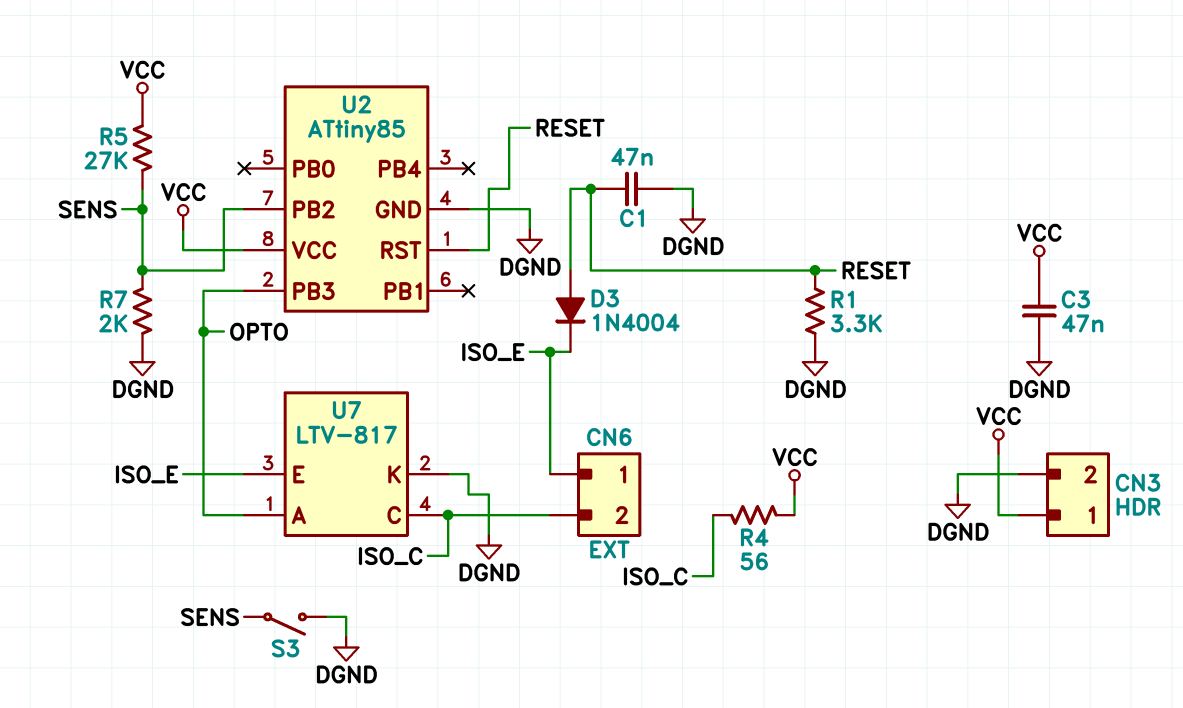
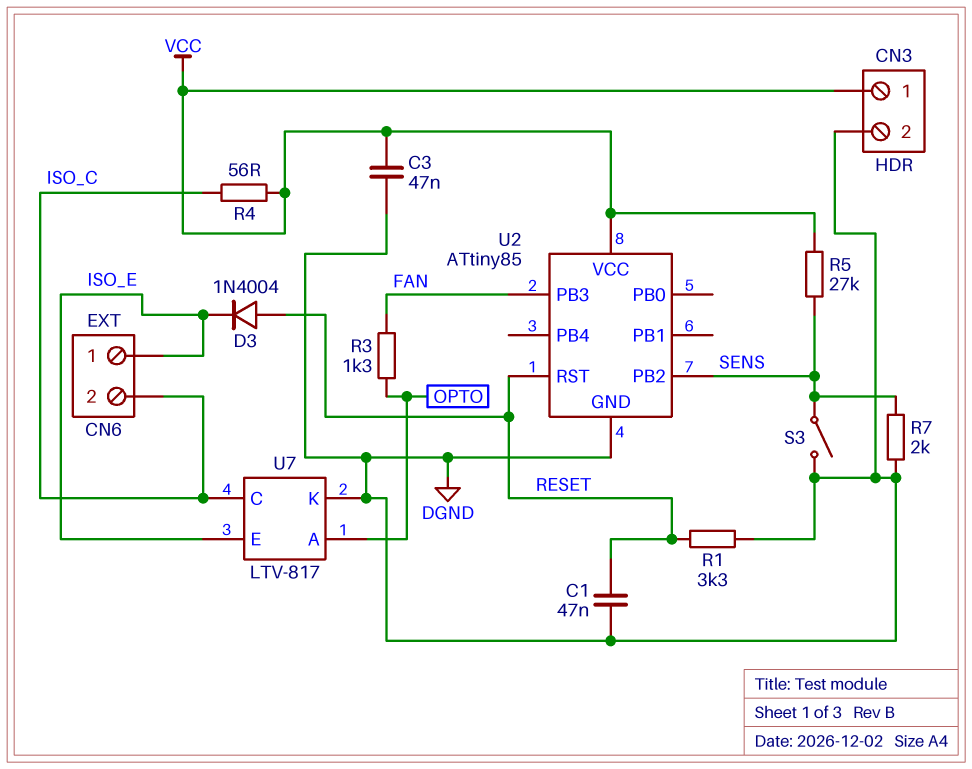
R3: none -> 1.3k (FAN, OPTO)
U2 pin PB3: OPTO -> FAN

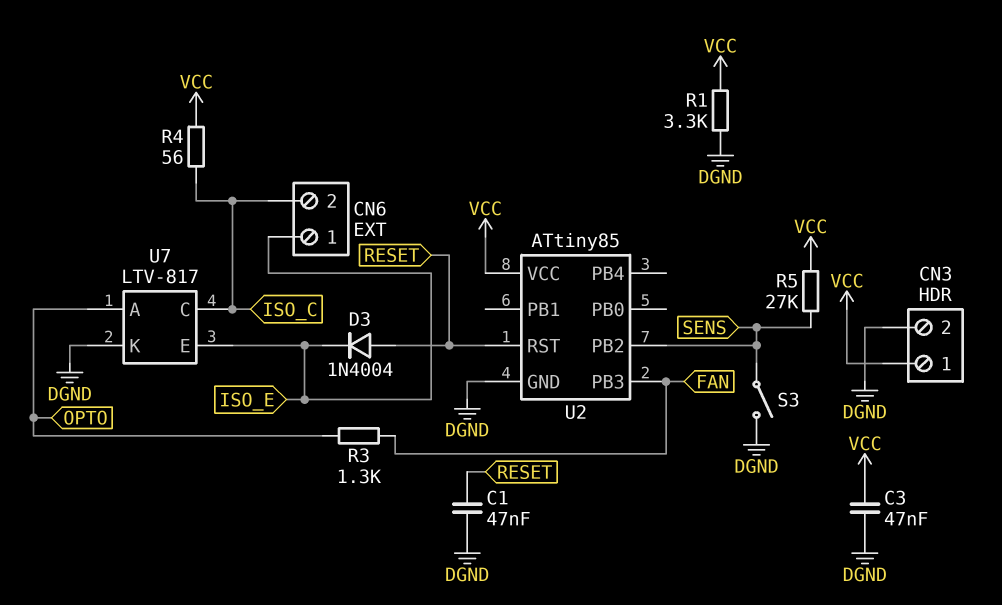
R1: 3.3k (DGND, RESET) -> 3.3k (DGND, VCC)
R7: 2k (DGND, SENS) -> none

